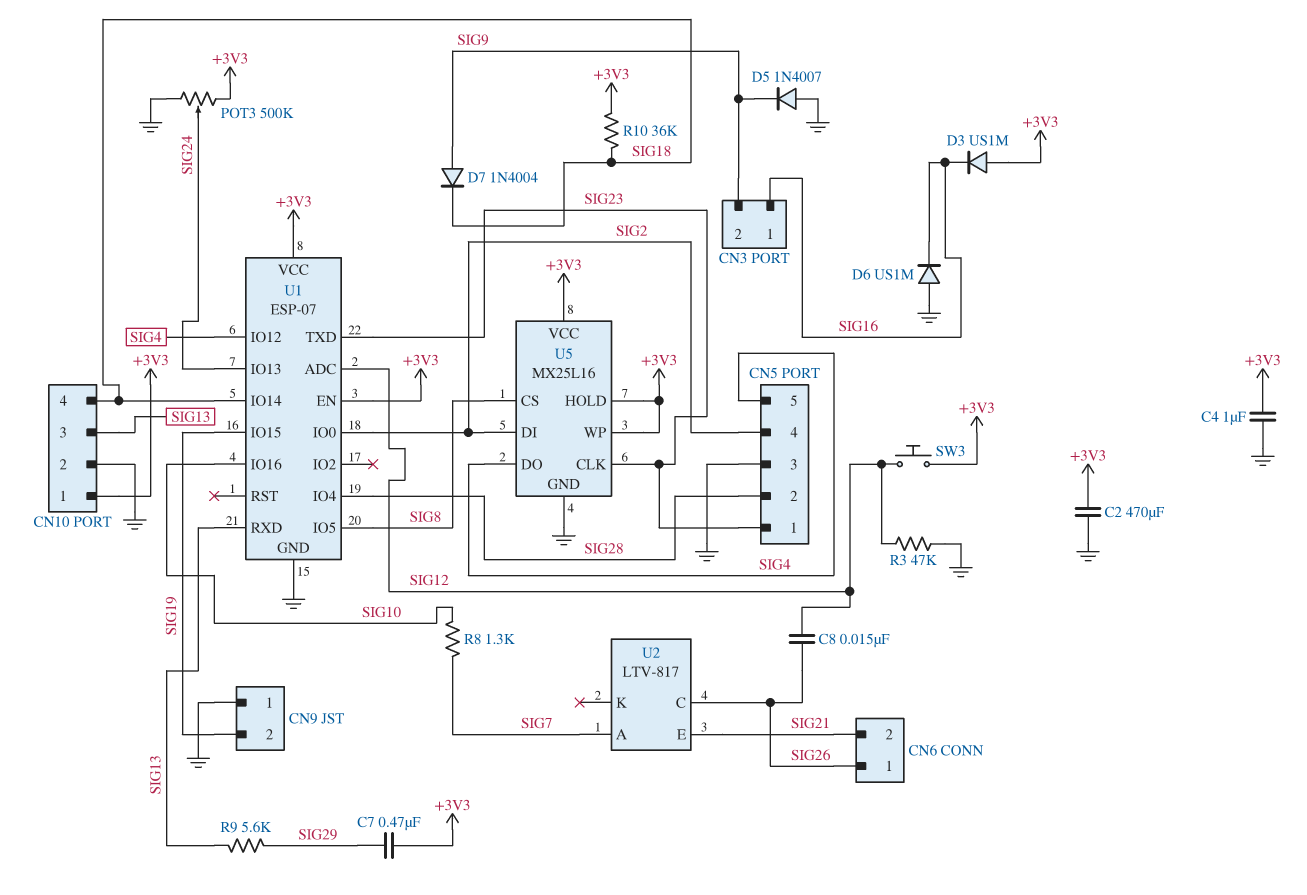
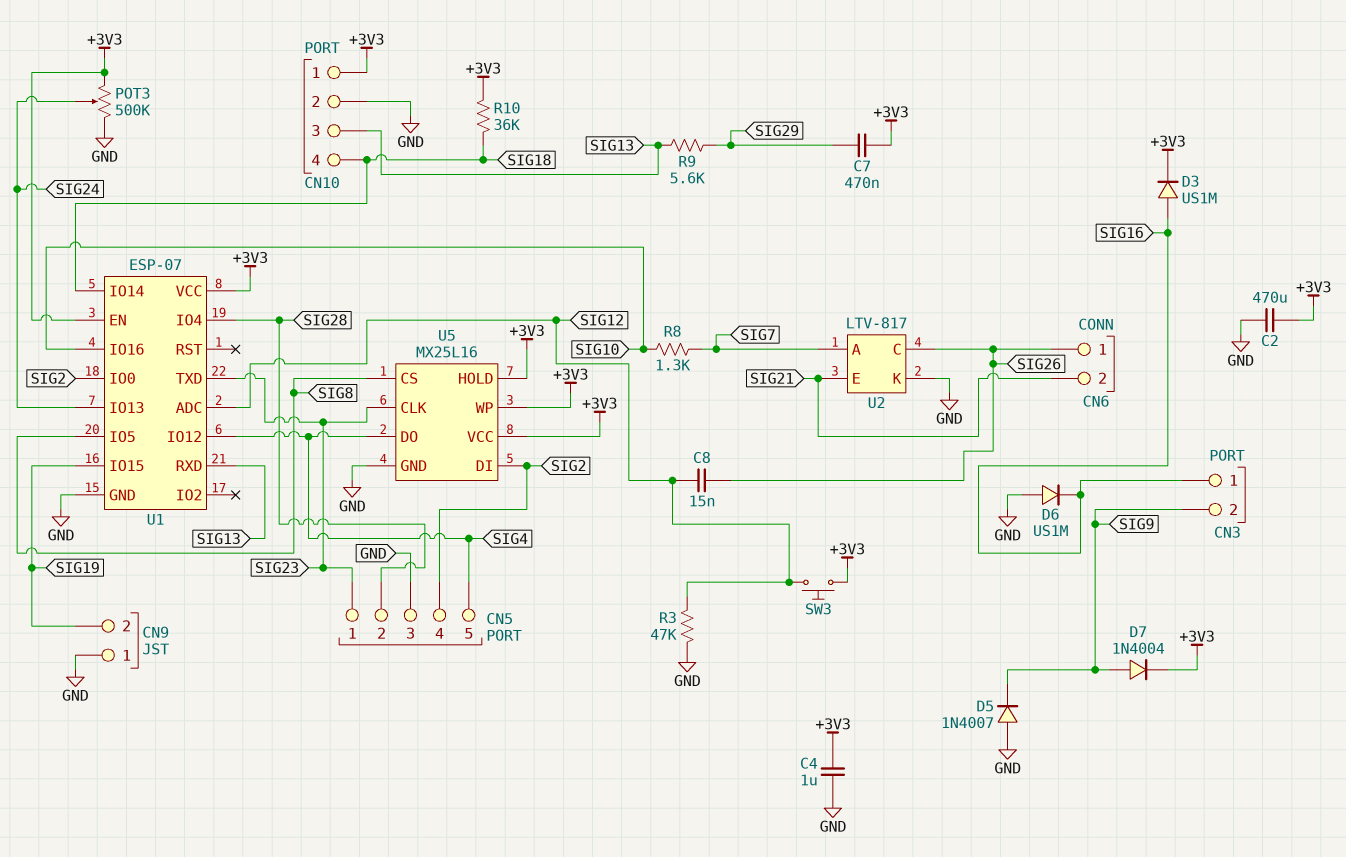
D3: diode US1M (A +3V3, K SIG16) -> diode US1M (A SIG16, K +3V3)
D7: diode 1N4004 (A SIG9, K SIG18) -> diode 1N4004 (A SIG9, K +3V3)
U2 pin K: none -> GND

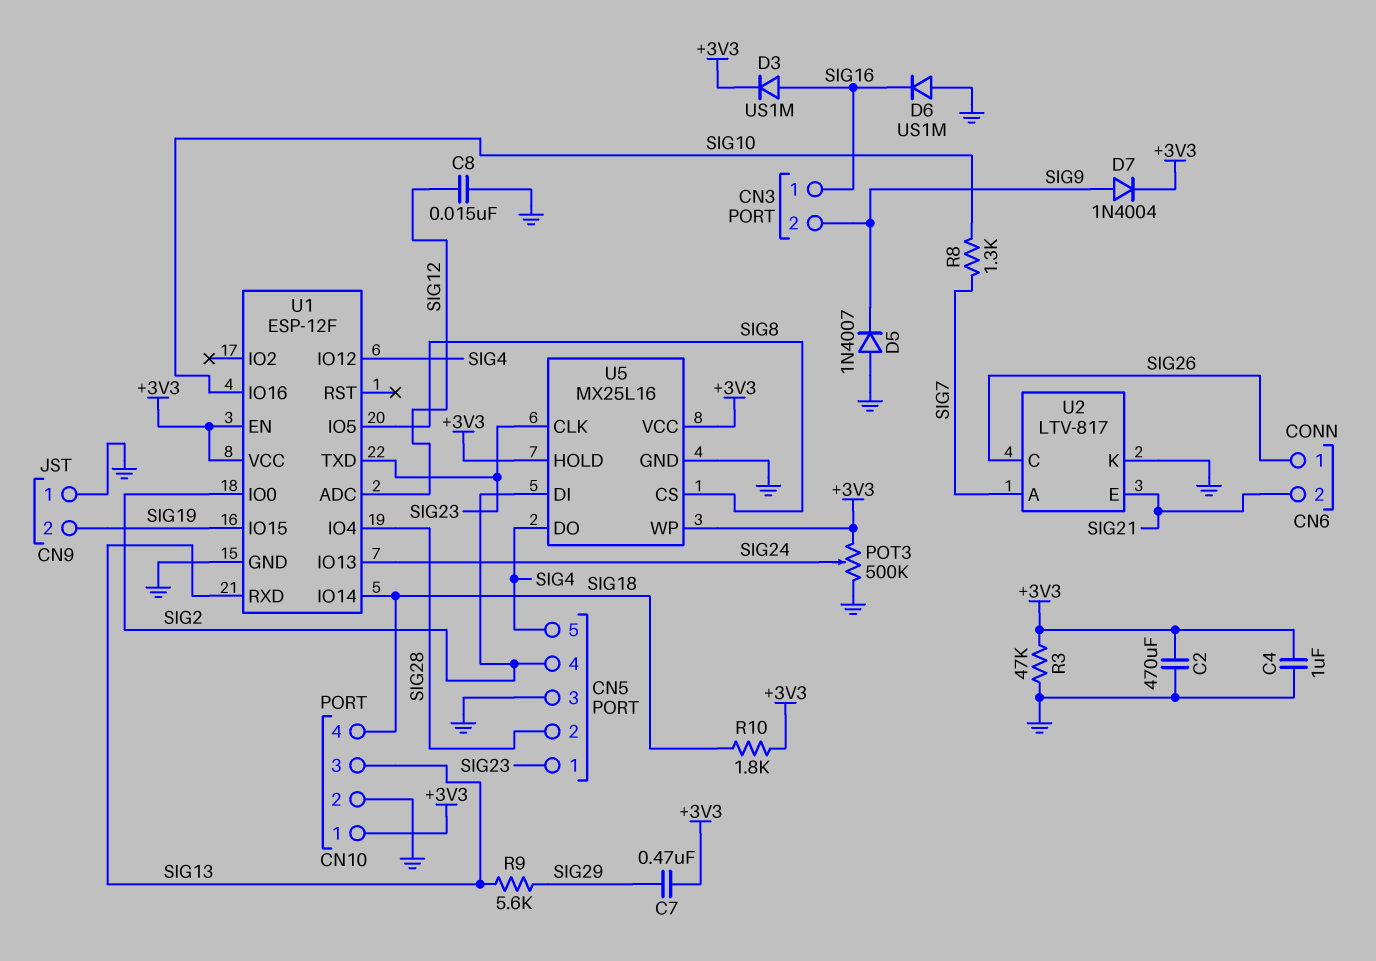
C8: 15nF (SIG12, SIG26) -> 15nF (GND, SIG12)
R3: 47k (GND, SIG12) -> 47k (+3V3, GND)
R10: 36k (+3V3, SIG18) -> 1.8k (+3V3, SIG18)
SW3: button (+3V3, SIG12) -> none
U1: ESP-07 -> ESP-12F

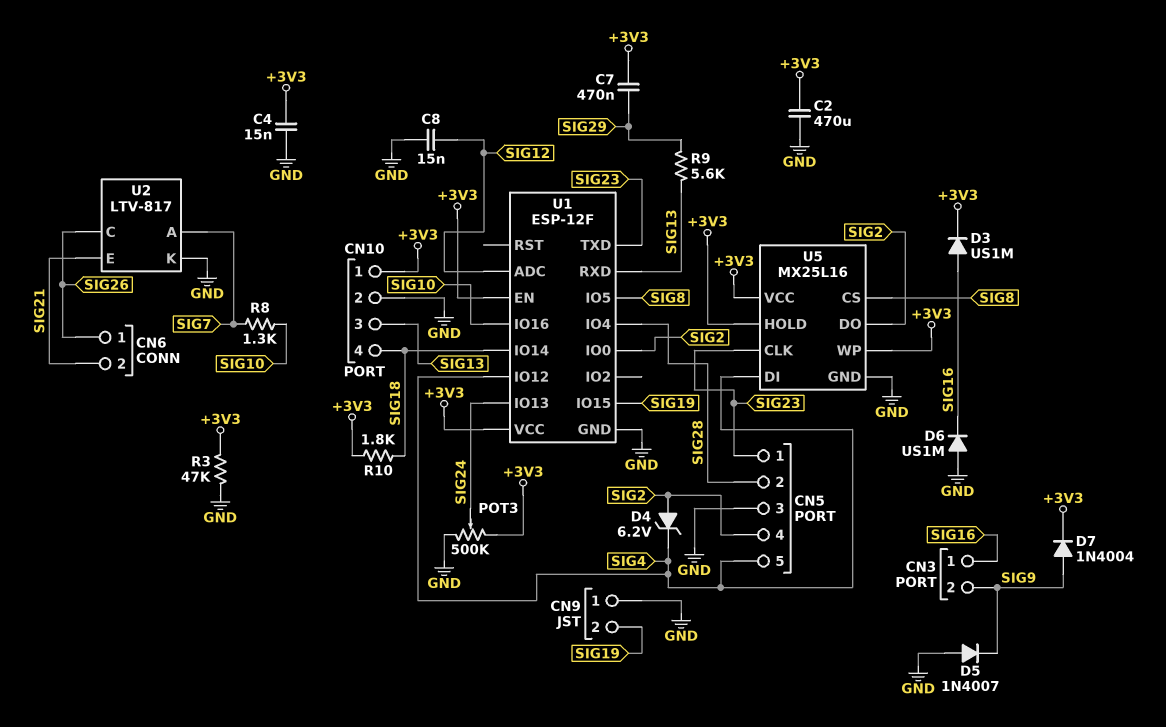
C4: 1uF (+3V3, GND) -> 15nF (+3V3, GND)
D4: none -> zener 6.2V (A SIG2, K SIG4)
U5 pin DI: SIG2 -> SIG4
U5 pin DO: SIG4 -> SIG2

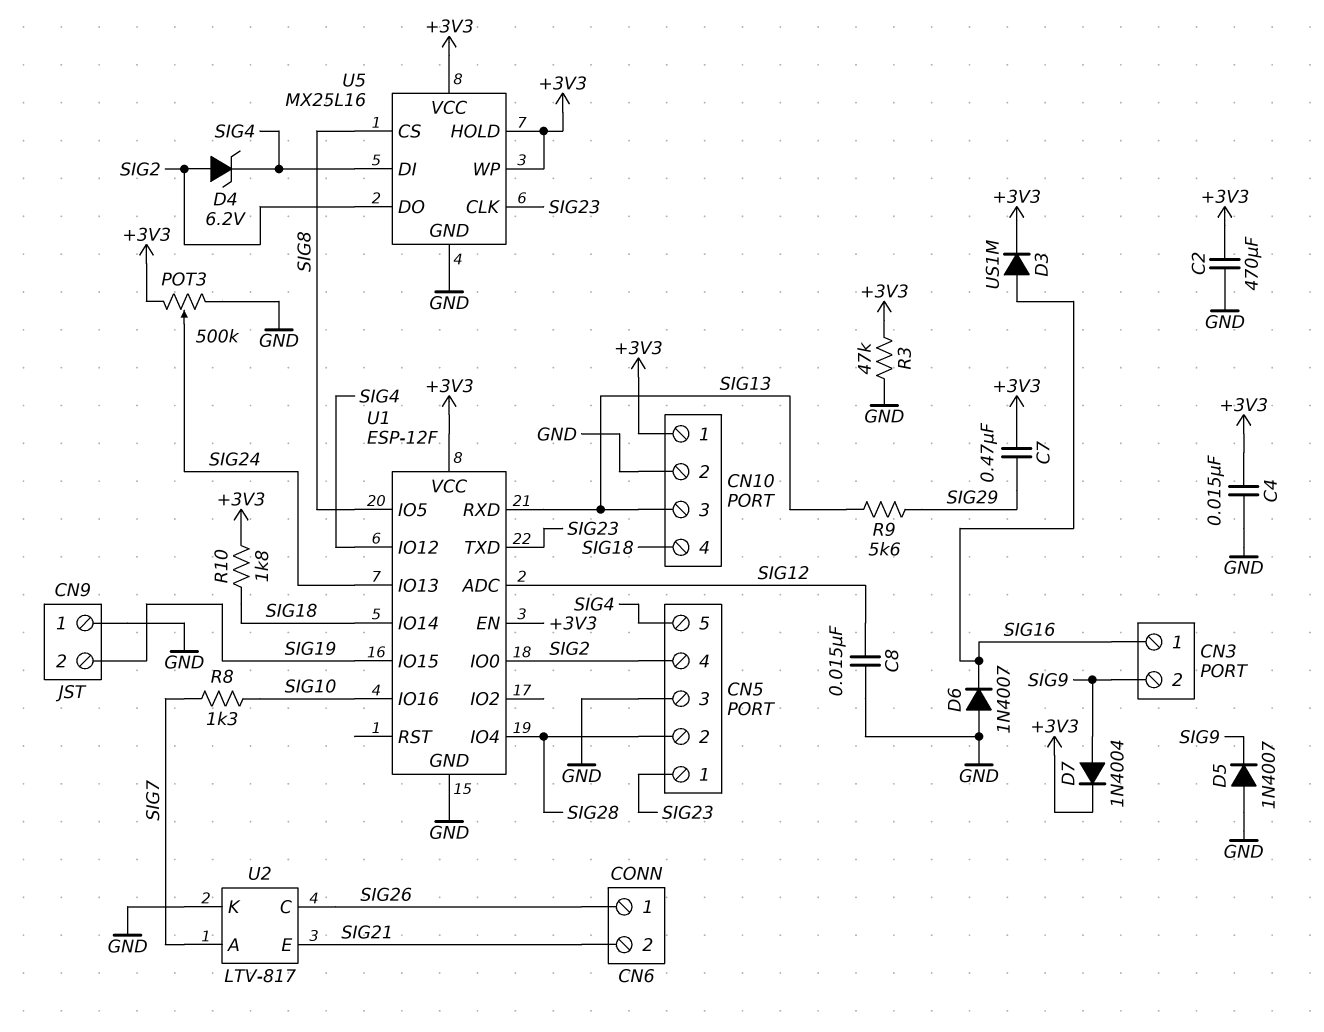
D6: diode US1M (A GND, K SIG16) -> diode 1N4007 (A GND, K SIG16)

